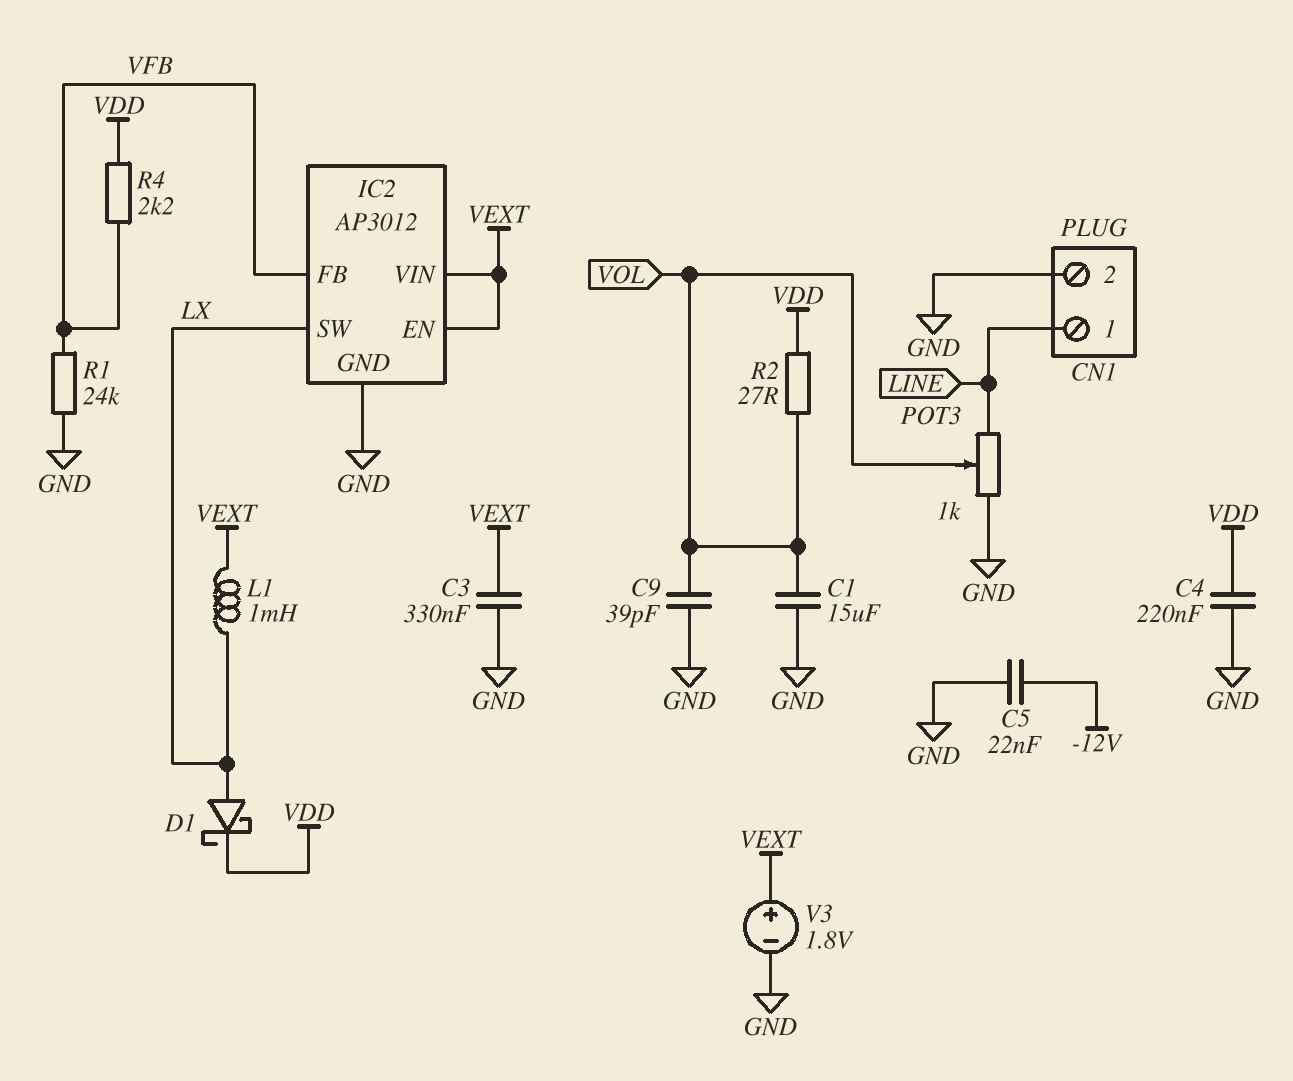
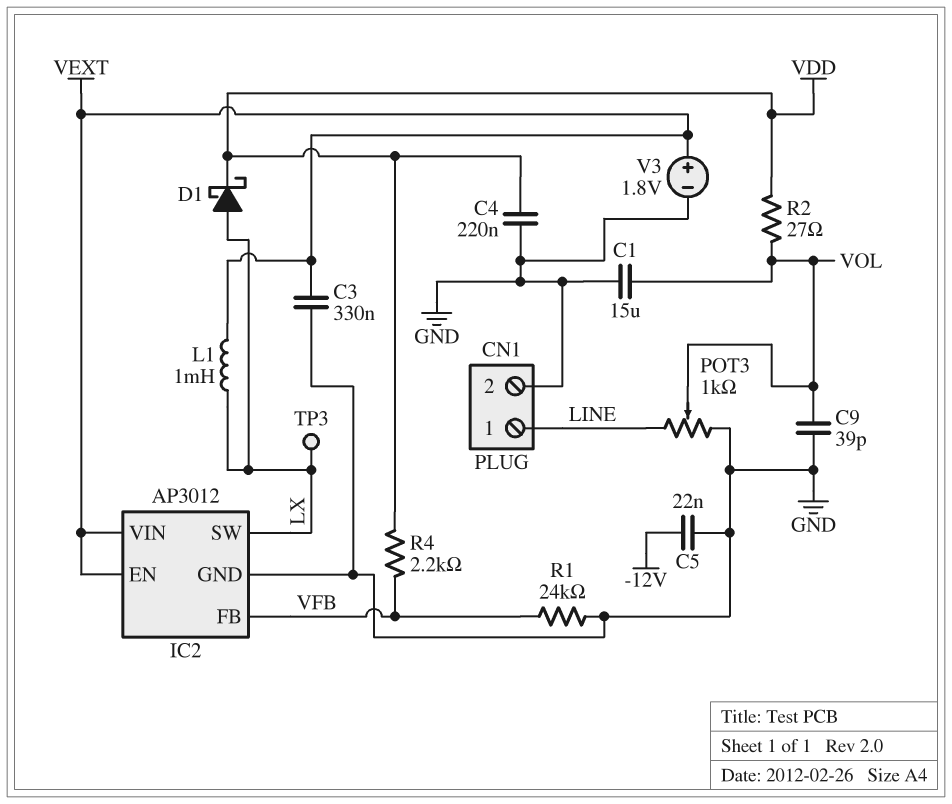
TP3: none -> test point (LX)

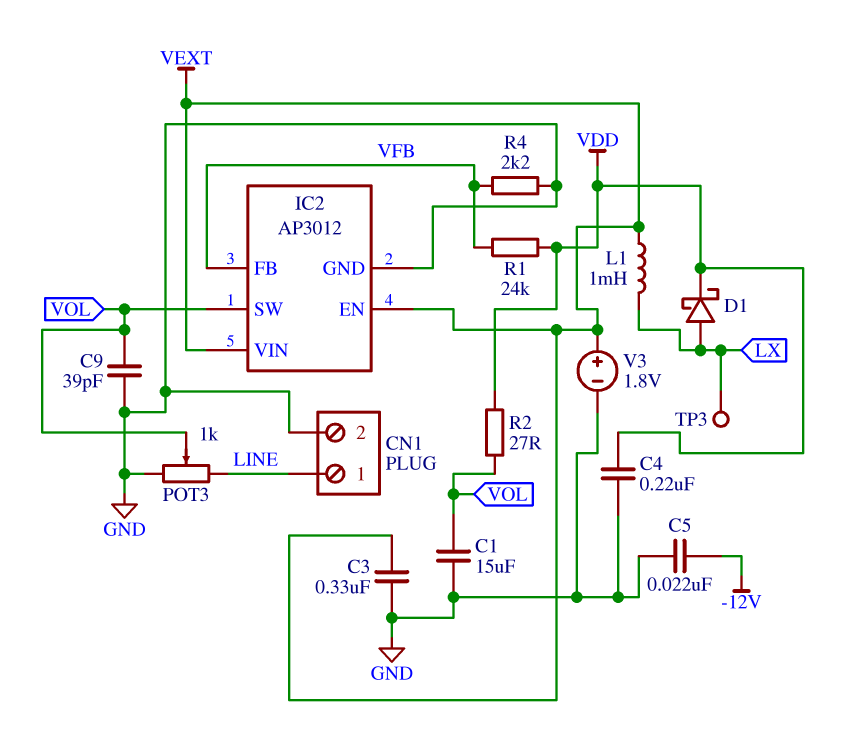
IC2 pin SW: LX -> VOL
R1: 24k (GND, VFB) -> 24k (VDD, VFB)
R4: 2.2k (VDD, VFB) -> 2.2k (GND, VFB)

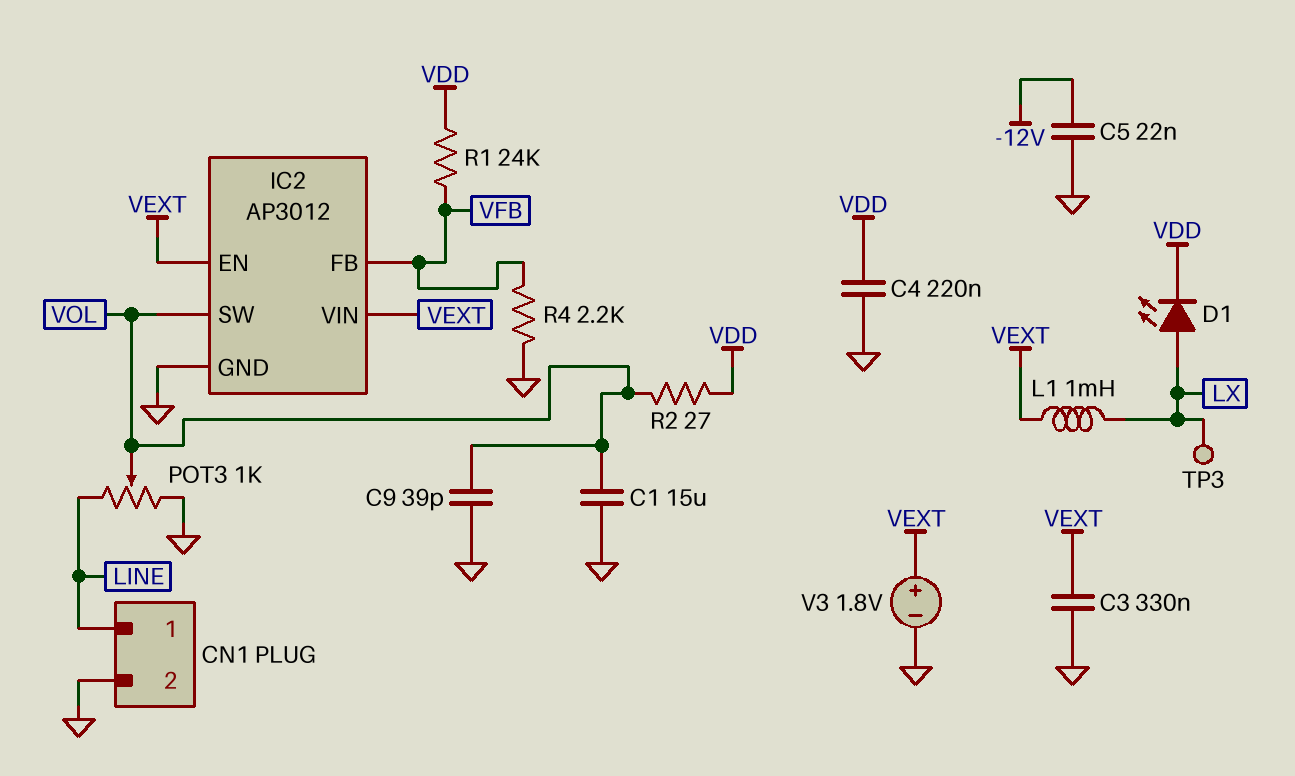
D1: schottky (A LX, K VDD) -> LED (A LX, K VDD)

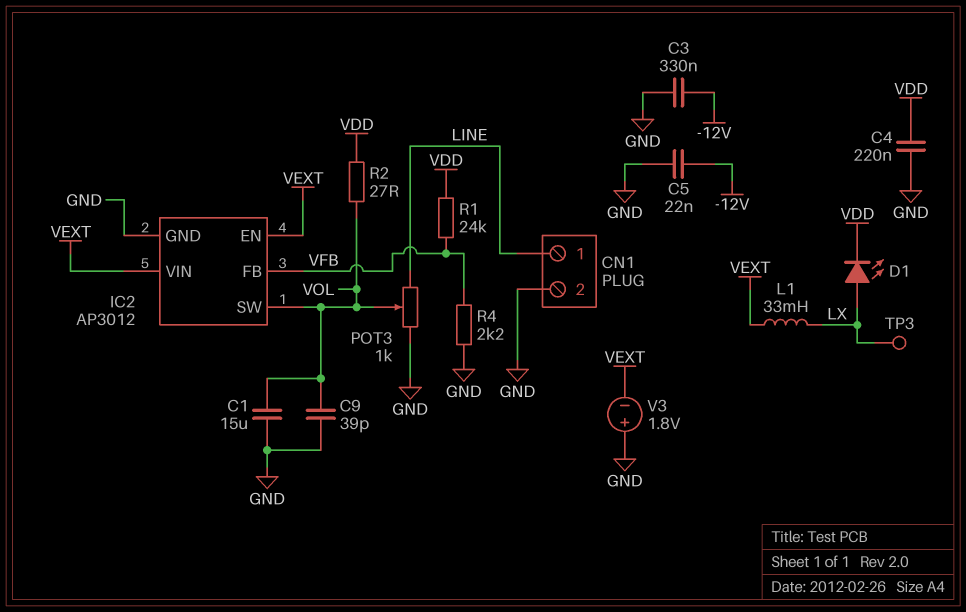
C3: 330nF (GND, VEXT) -> 330nF (-12V, GND)
L1: 1mH (LX, VEXT) -> 33mH (LX, VEXT)
V3: 1.8V (plus VEXT, minus GND) -> 1.8V (plus GND, minus VEXT)

